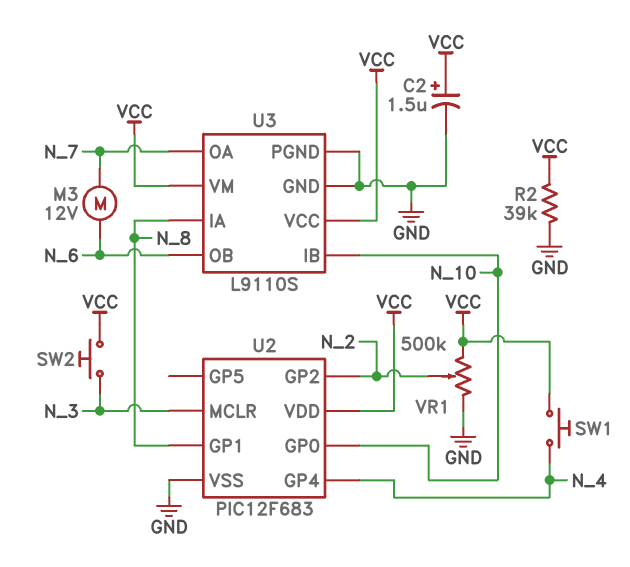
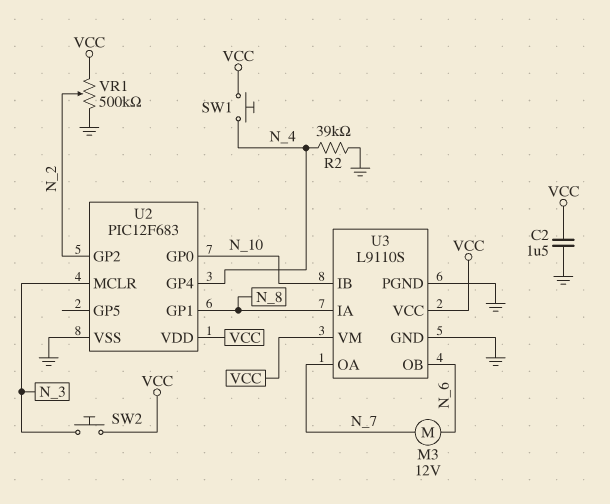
C2: 1.5uF (plus VCC, minus GND) -> 1.5uF (GND, VCC)
R2: 39k (GND, VCC) -> 39k (GND, N_4)

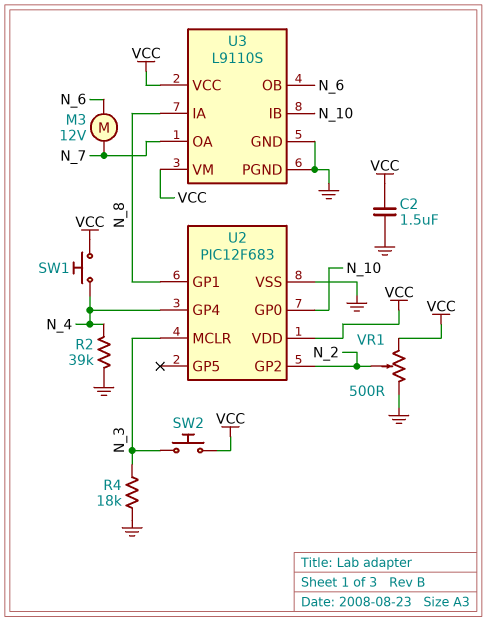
R4: none -> 18k (GND, N_3)
VR1: 500k (GND, VCC, wiper N_2) -> 500 (GND, VCC, wiper N_2)

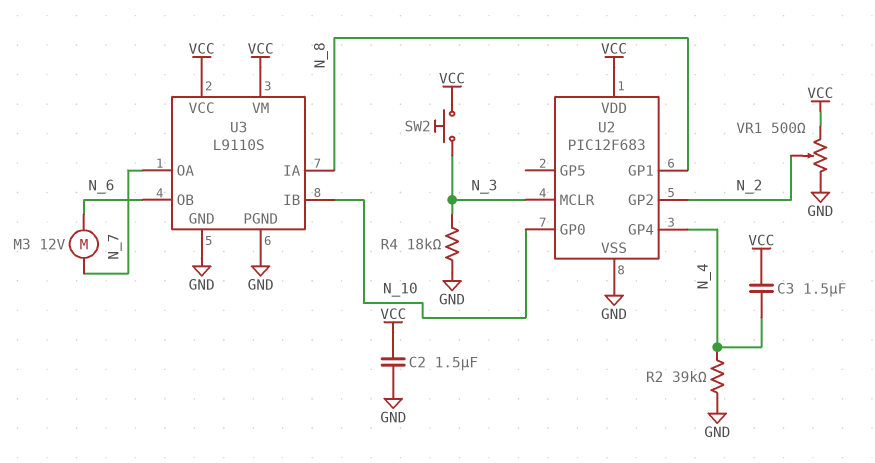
C3: none -> 1.5uF (N_4, VCC)
SW1: button (N_4, VCC) -> none

